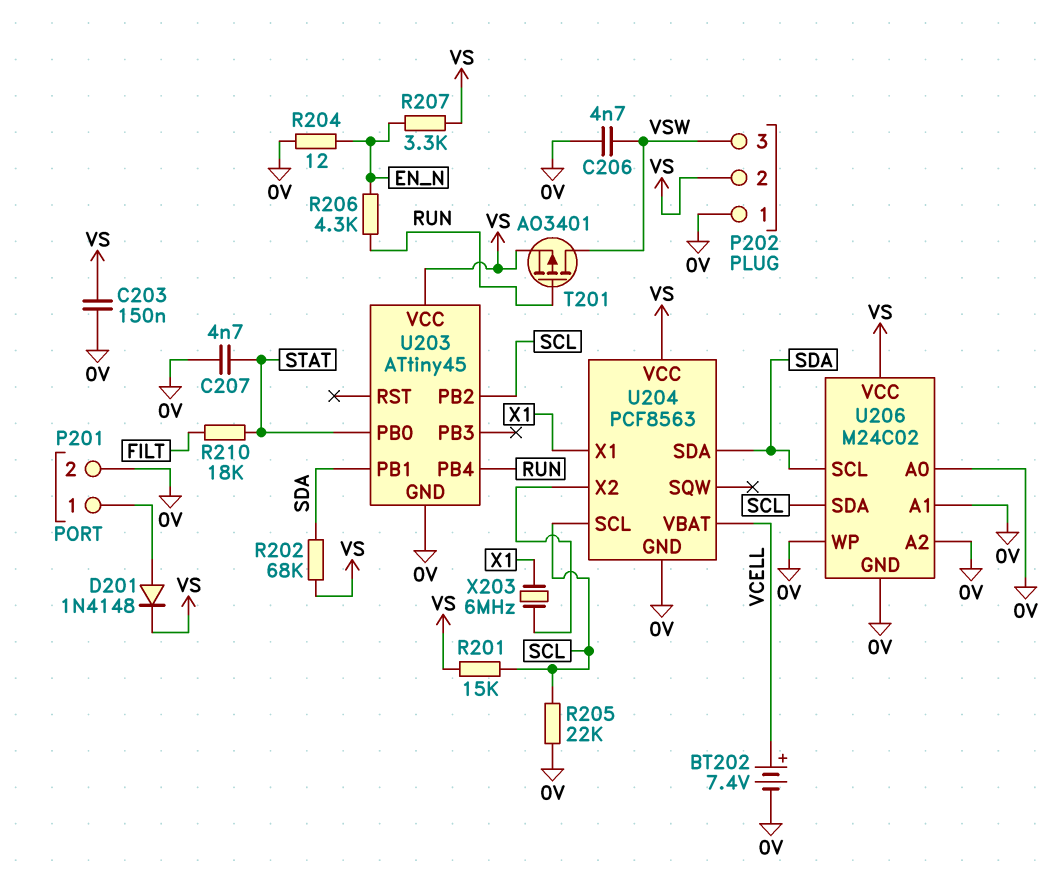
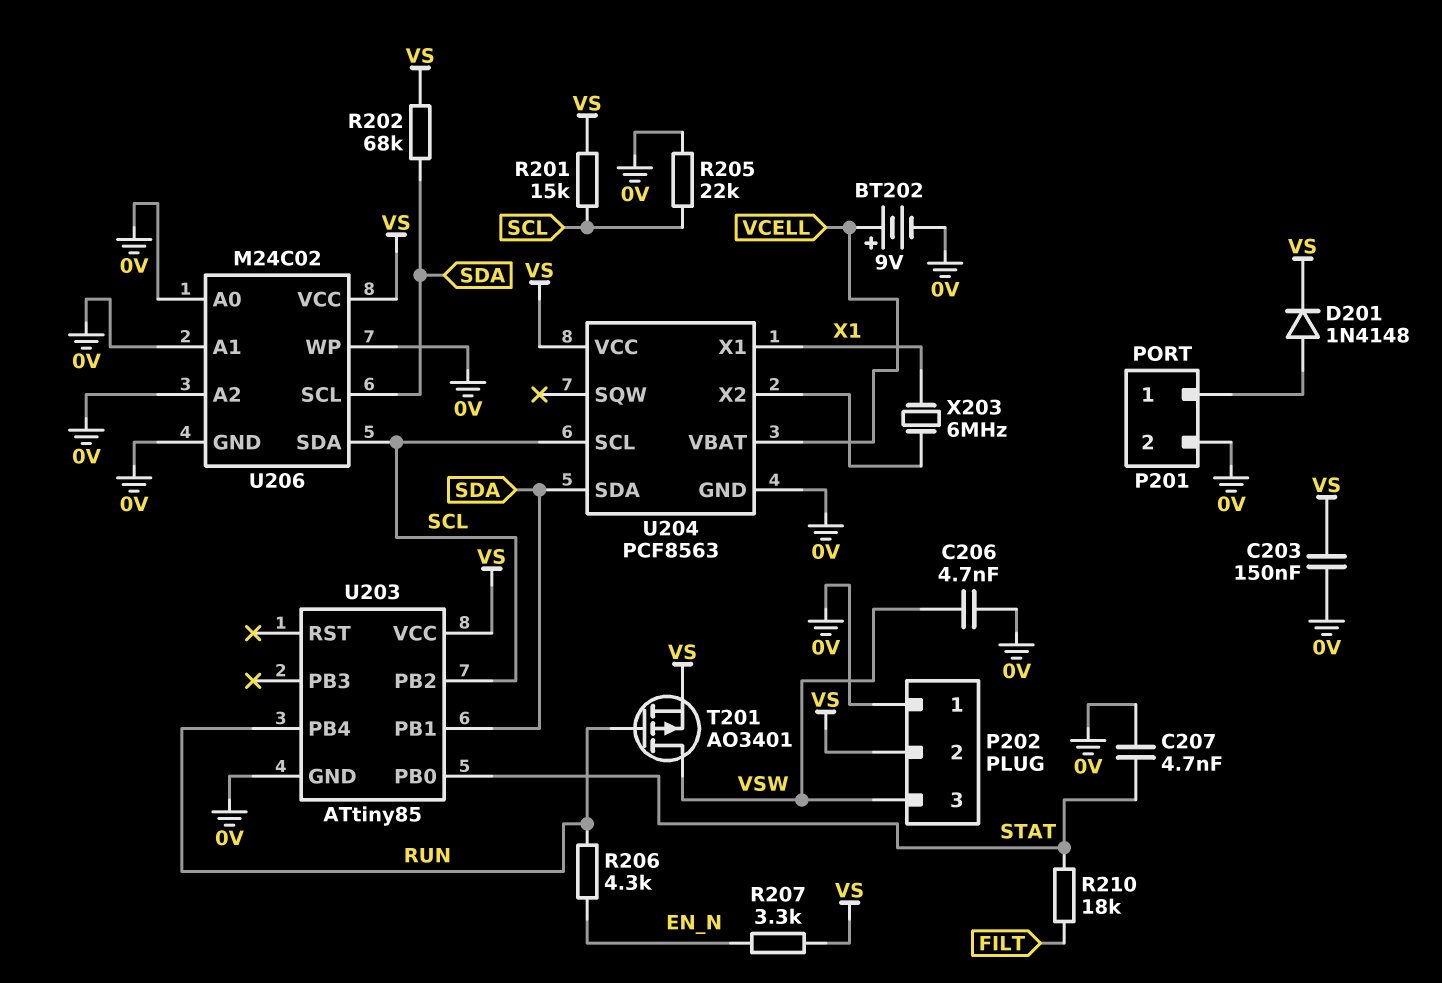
BT202: 7.4V (plus VCELL, minus 0V) -> 9V (plus VCELL, minus 0V)
R204: 12 (0V, EN_N) -> none
U203: ATtiny45 -> ATtiny85

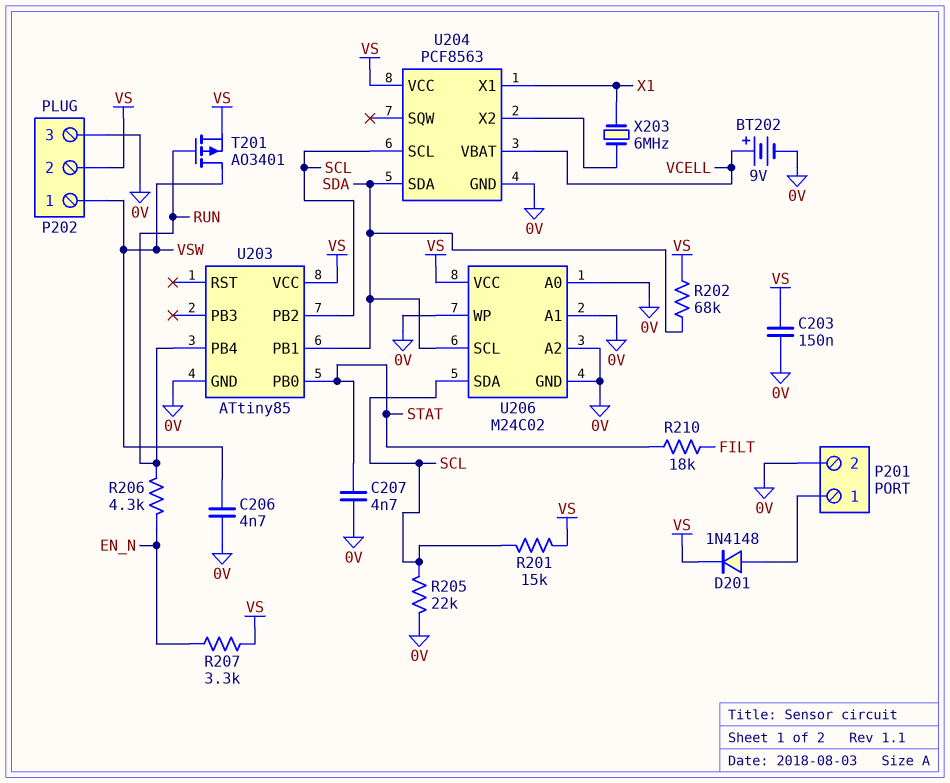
P202 pin 1: 0V -> VSW
P202 pin 3: VSW -> 0V

